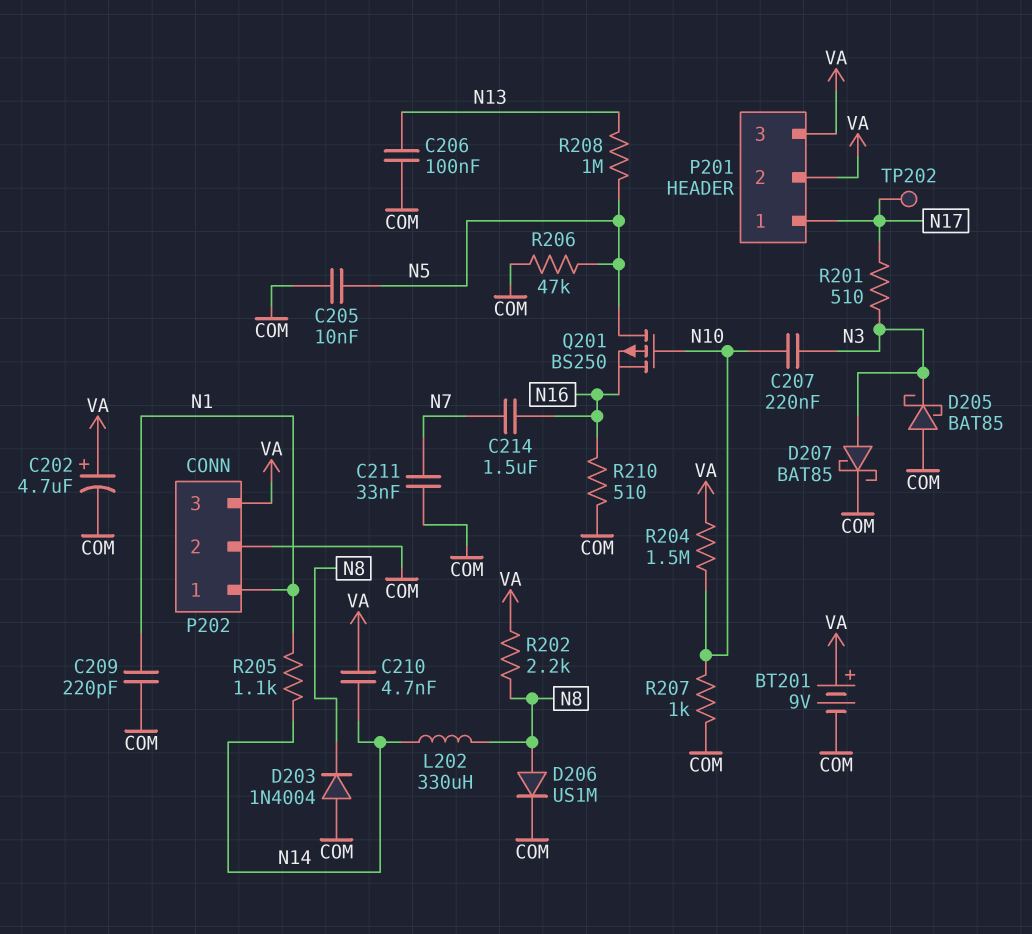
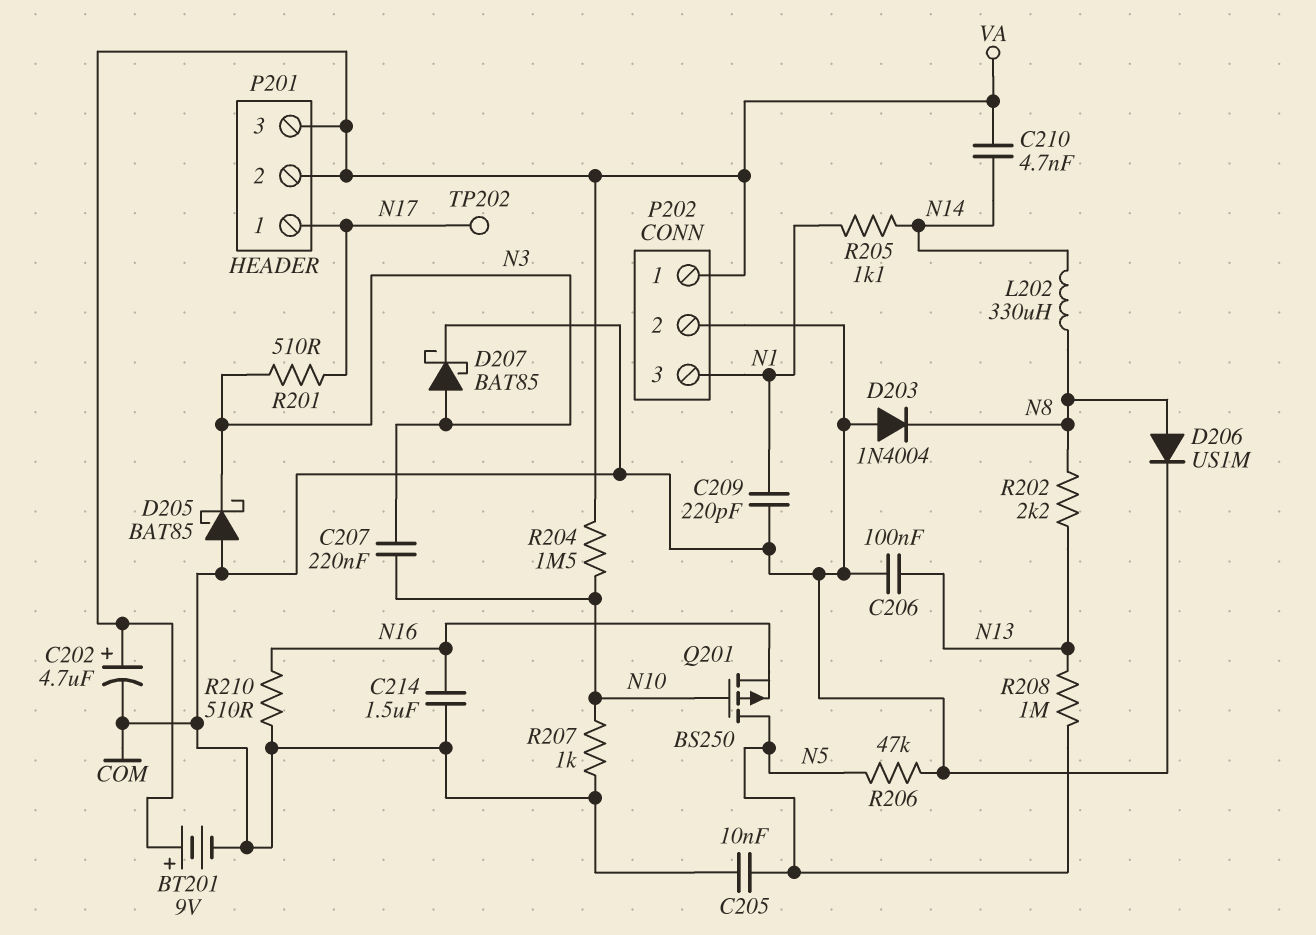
C211: 33nF (COM, N7) -> none
C214: 1.5uF (N7, N16) -> 1.5uF (COM, N16)
P202 pin 1: N1 -> VA
P202 pin 3: VA -> N1
R202: 2.2k (N8, VA) -> 2.2k (N8, N13)

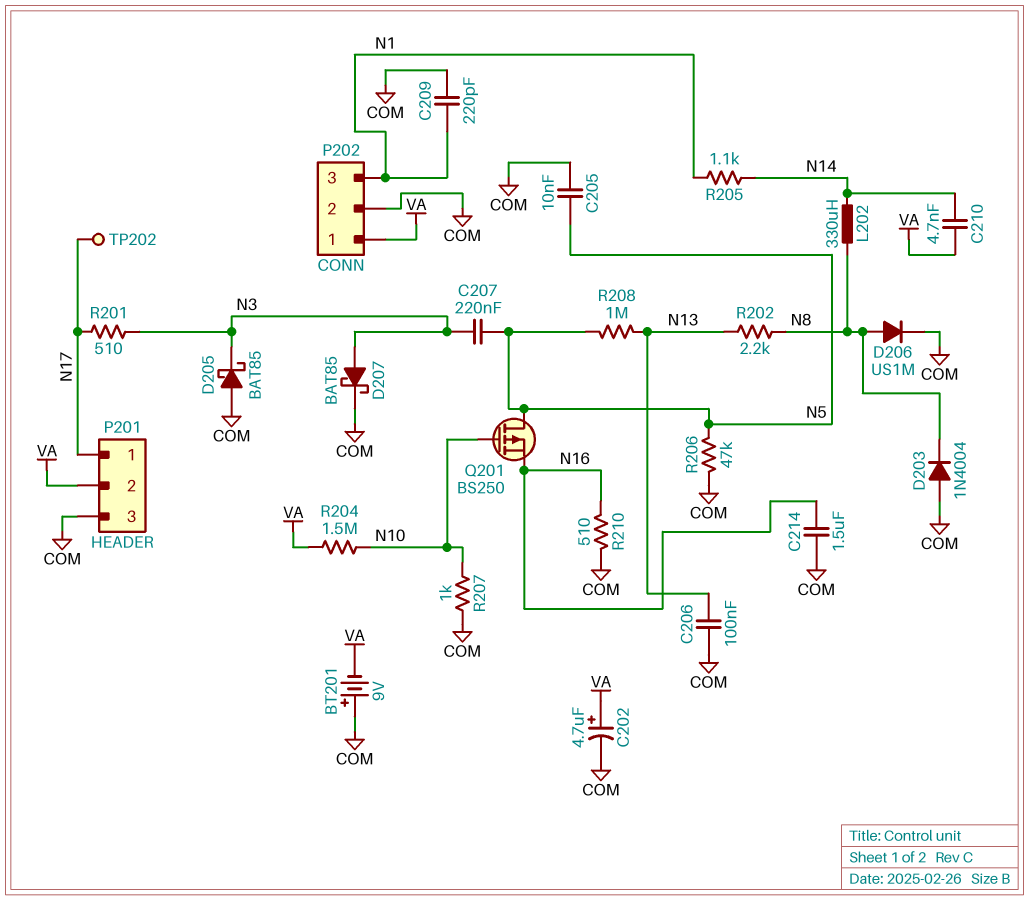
BT201: 9V (plus VA, minus COM) -> 9V (plus COM, minus VA)
C207: 220nF (N3, N10) -> 220nF (N3, N5)
P201 pin 3: VA -> COM

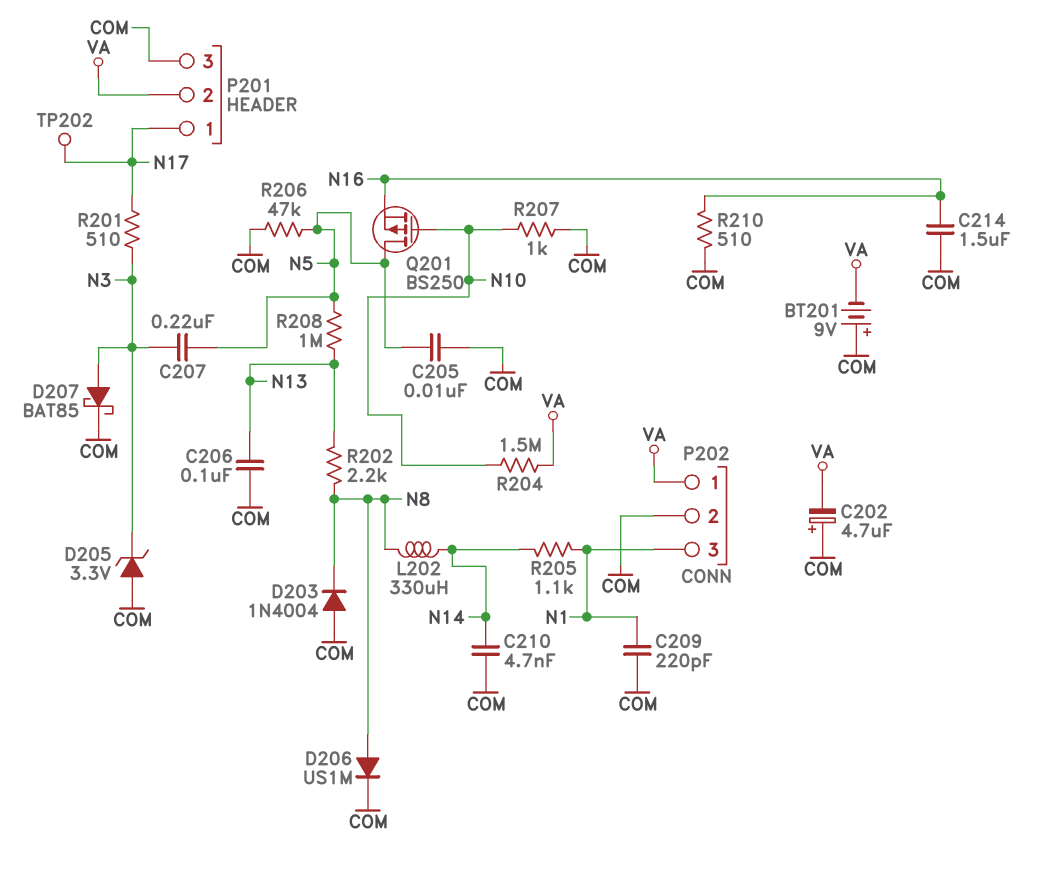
C202: 4.7uF (plus VA, minus COM) -> 4.7uF (plus COM, minus VA)
C210: 4.7nF (N14, VA) -> 4.7nF (COM, N14)
D205: schottky BAT85 (A COM, K N3) -> zener 3.3V (A COM, K N3)

